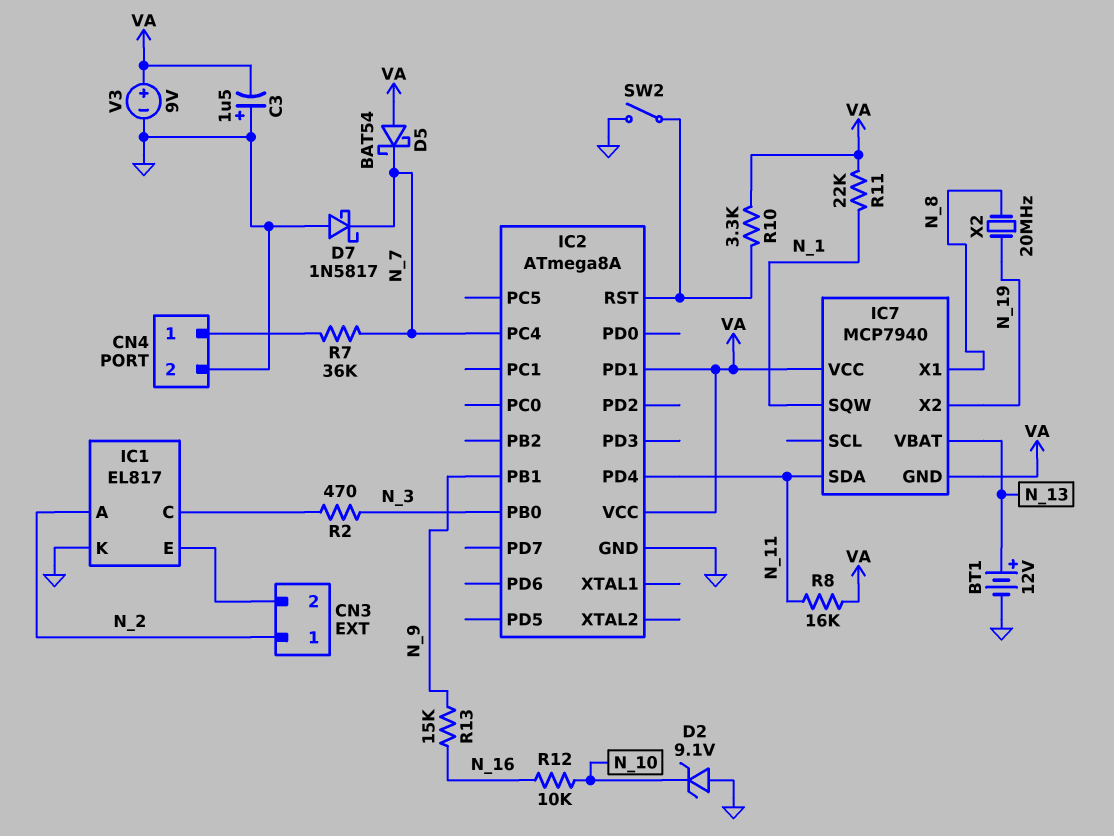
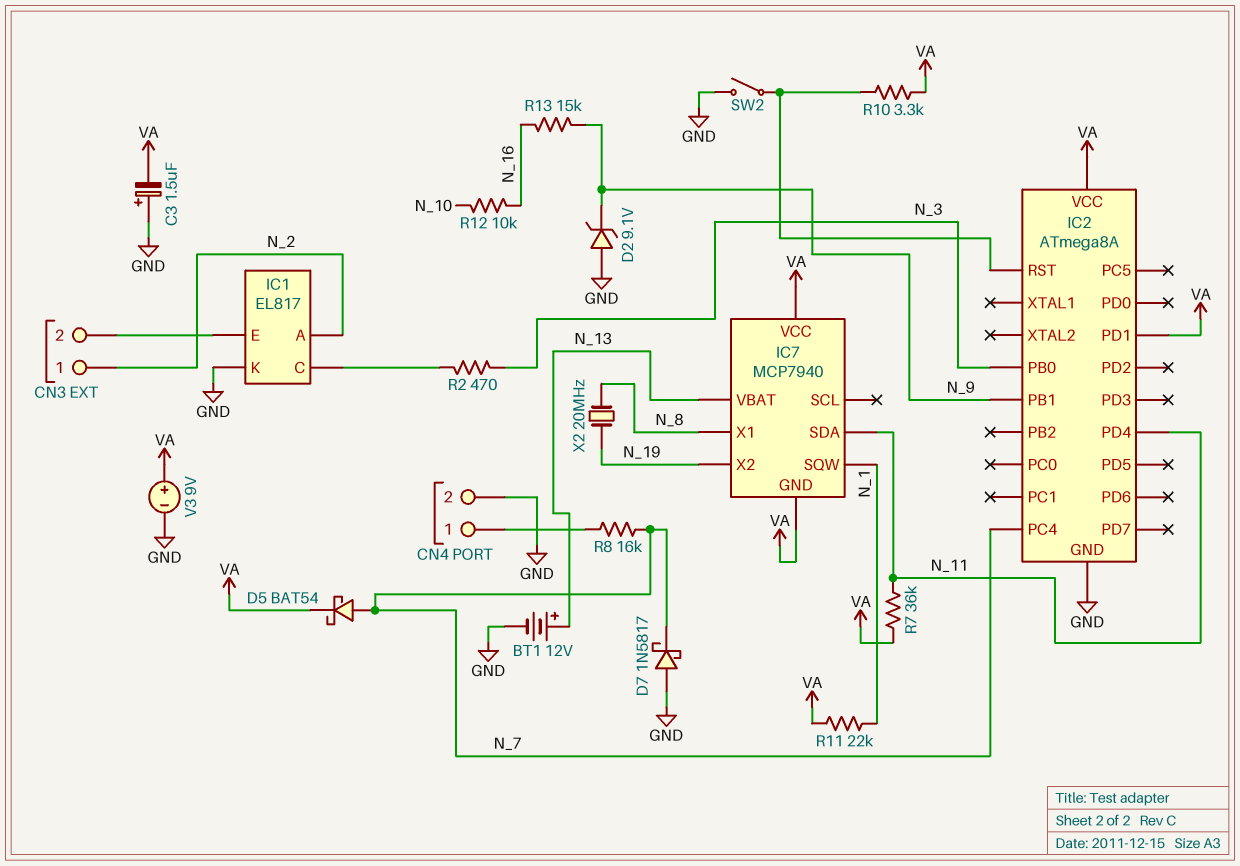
D2: zener 9.1V (A GND, K N_10) -> zener 9.1V (A GND, K N_9)
D5: schottky BAT54 (A VA, K N_7) -> schottky BAT54 (A N_7, K VA)
R7: 36k (CN4/1, N_7) -> 36k (N_11, VA)
R8: 16k (N_11, VA) -> 16k (CN4/1, N_7)

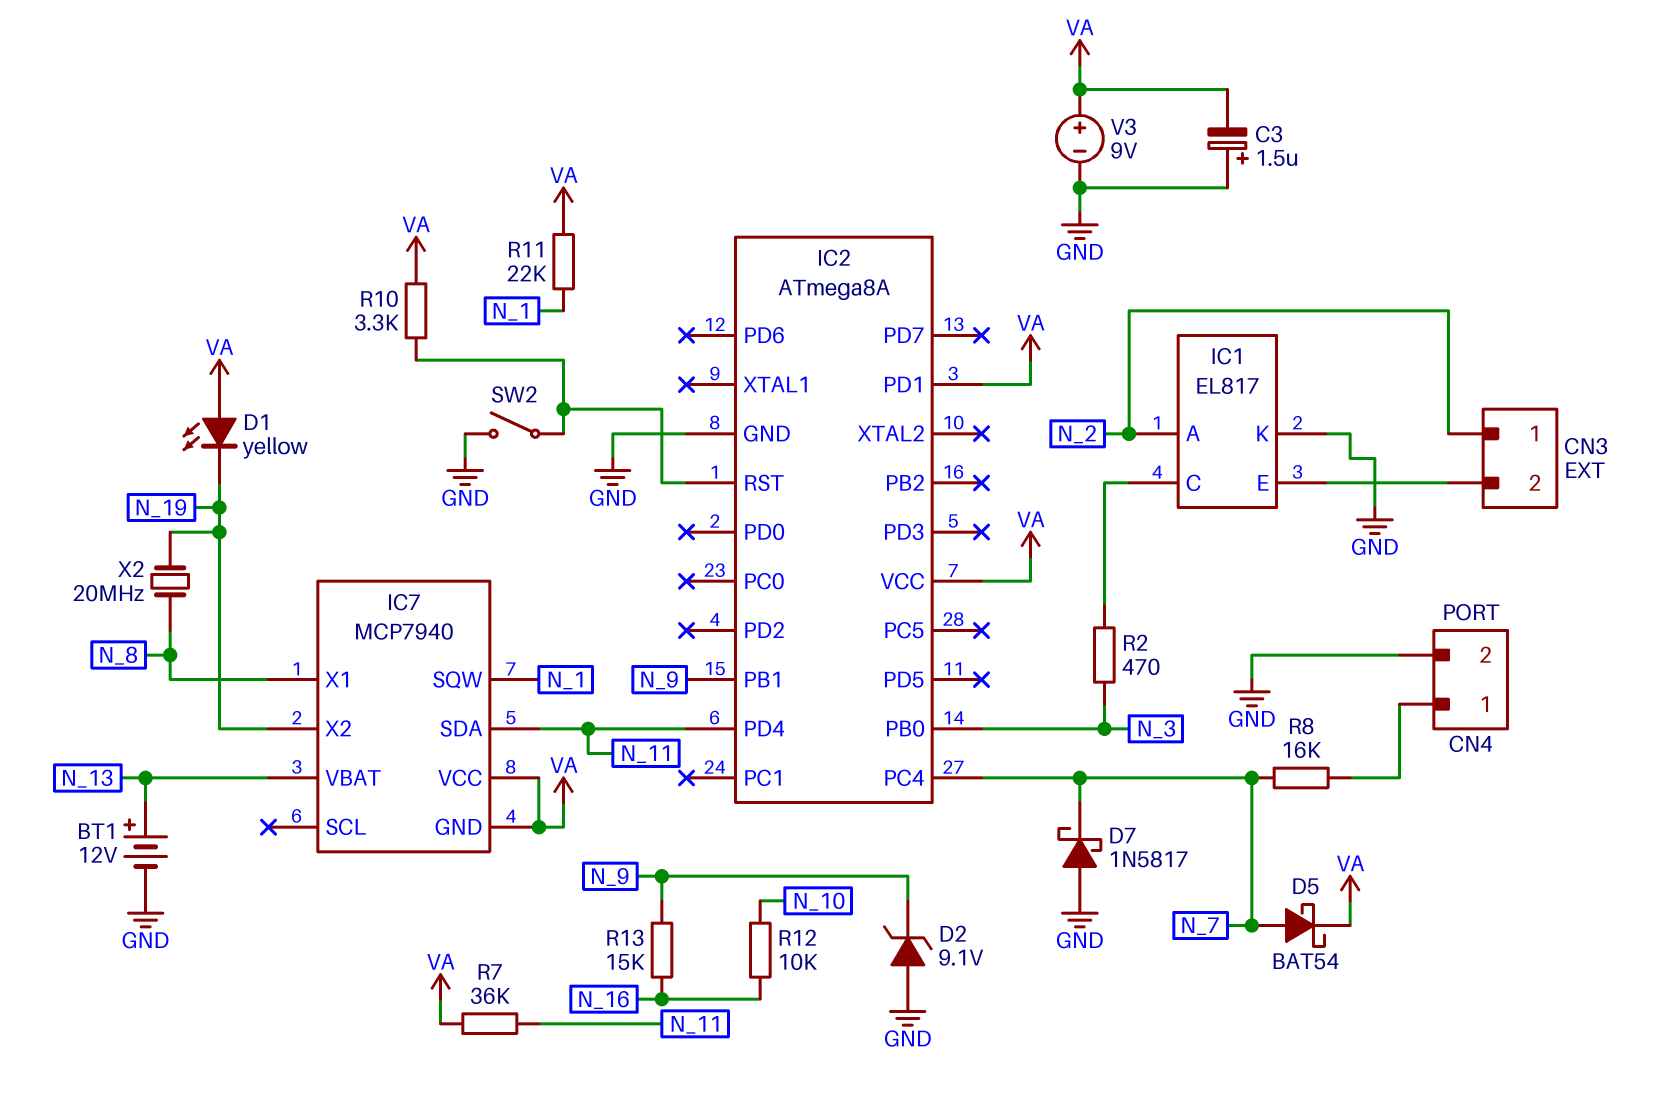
D1: none -> LED yellow (A VA, K N_19)

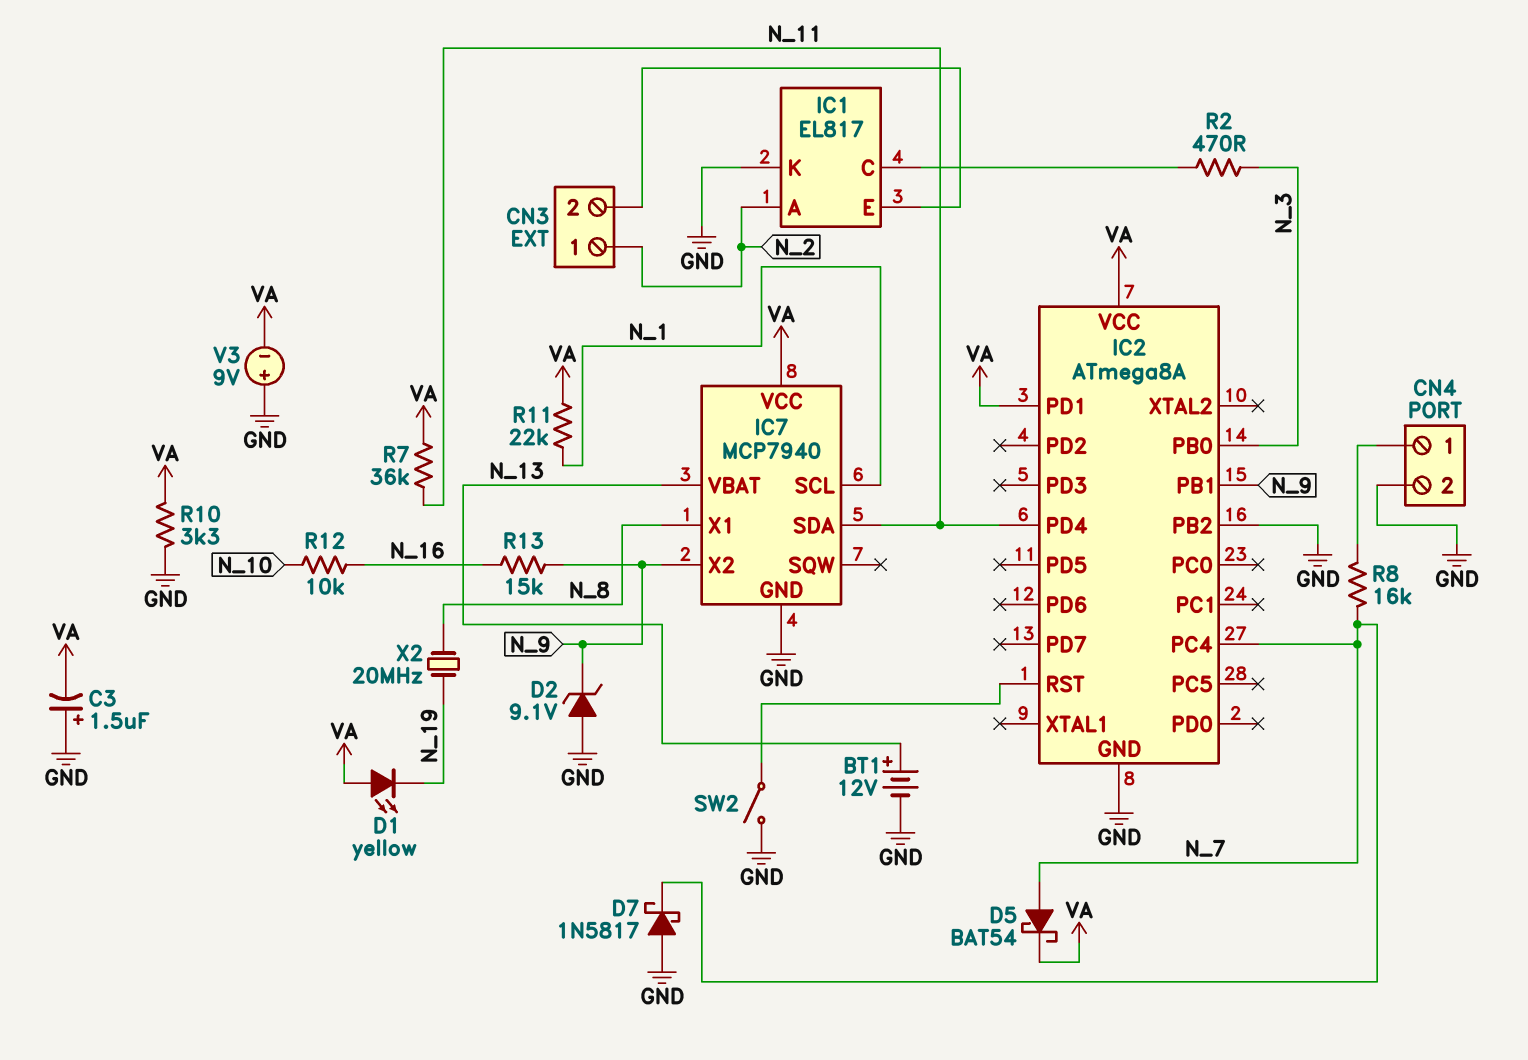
IC2 pin PB2: none -> GND
IC7 pin GND: VA -> GND
IC7 pin SCL: none -> N_1
IC7 pin SQW: N_1 -> none
IC7 pin X2: N_19 -> N_9
R10: 3.3k (IC2/RST, VA) -> 3.3k (GND, VA)
V3: 9V (plus VA, minus GND) -> 9V (plus GND, minus VA)

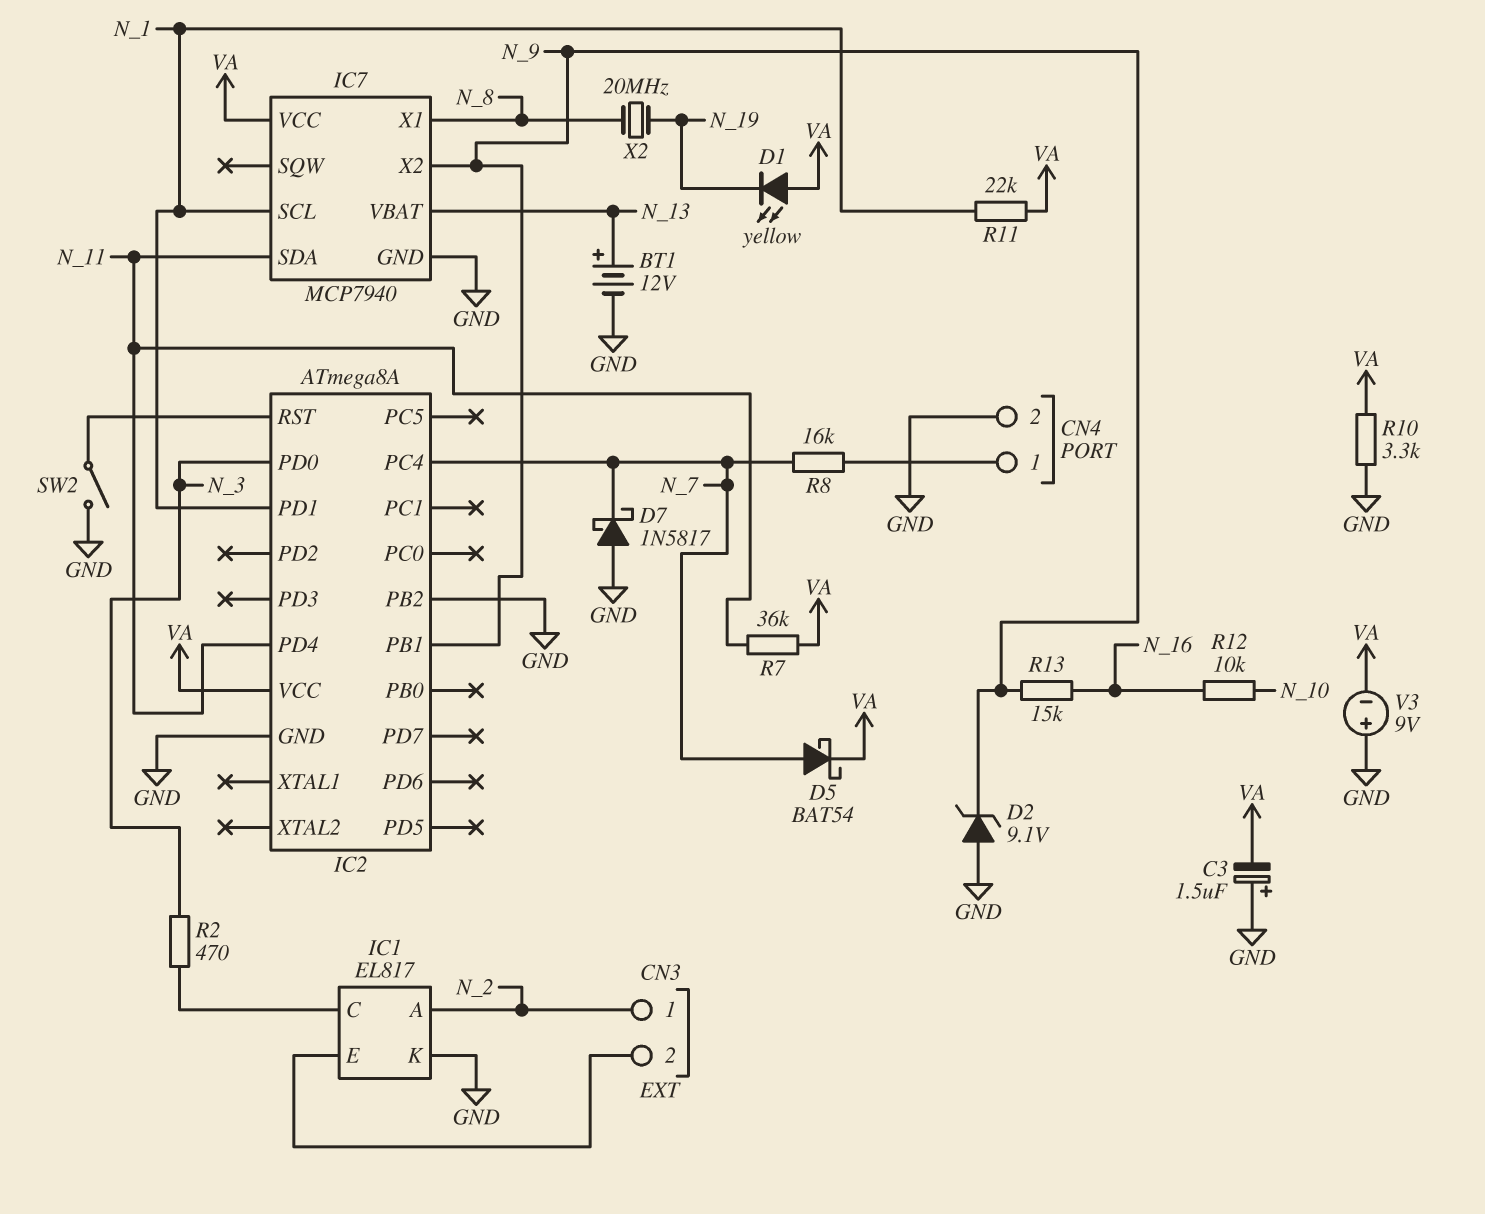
IC2 pin PB0: N_3 -> none
IC2 pin PD0: none -> N_3
IC2 pin PD1: VA -> N_1

